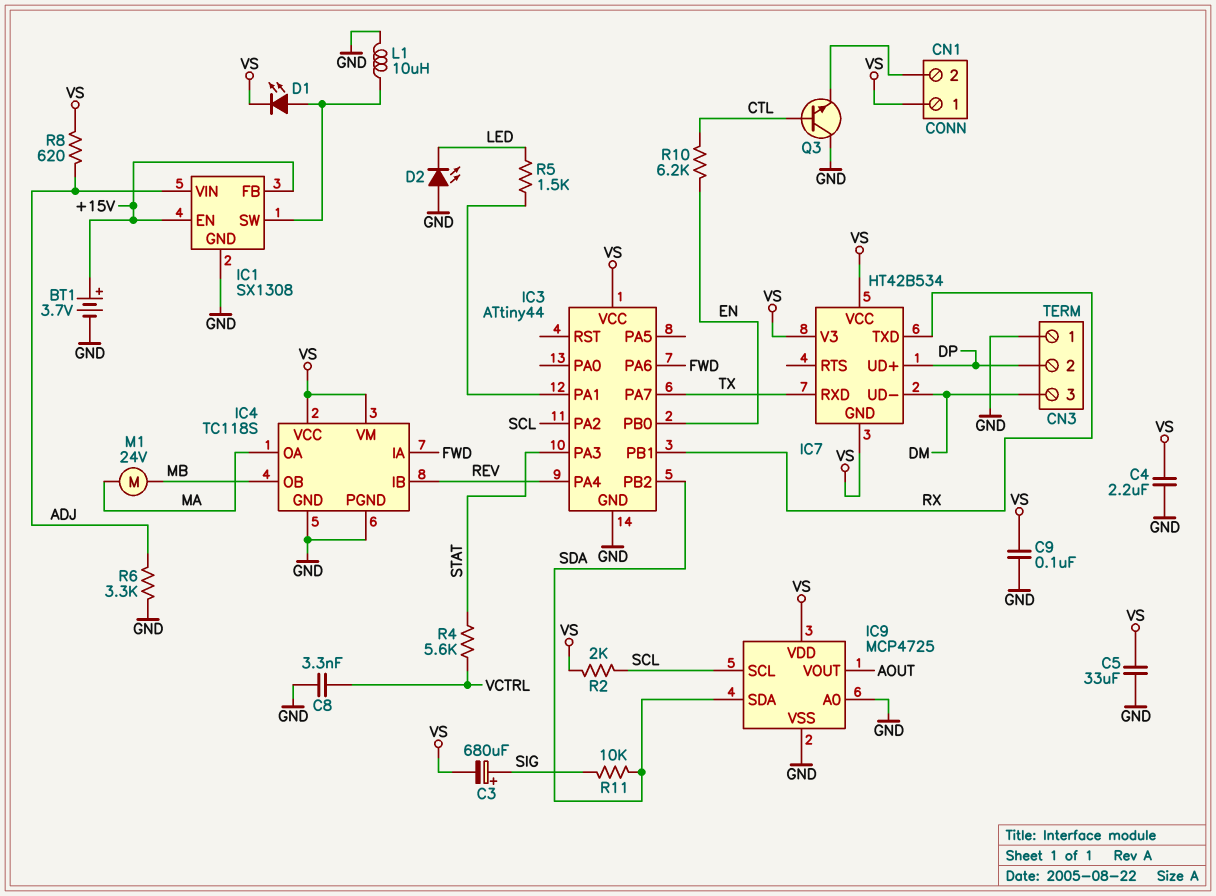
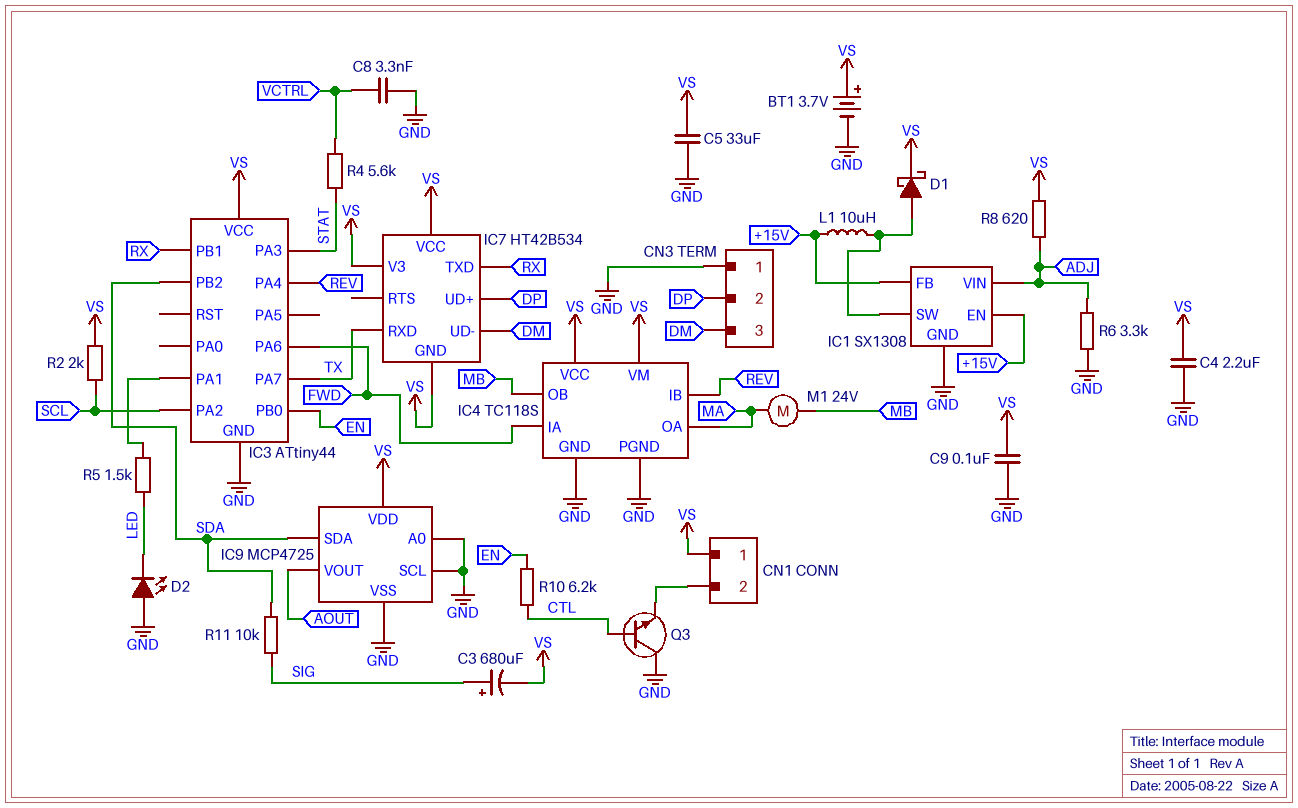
BT1: 3.7V (plus +15V, minus GND) -> 3.7V (plus VS, minus GND)
D1: LED (A IC1/SW, K VS) -> schottky (A IC1/SW, K VS)
IC9 pin SCL: SCL -> GND
L1: 10uH (GND, IC1/SW) -> 10uH (+15V, IC1/SW)

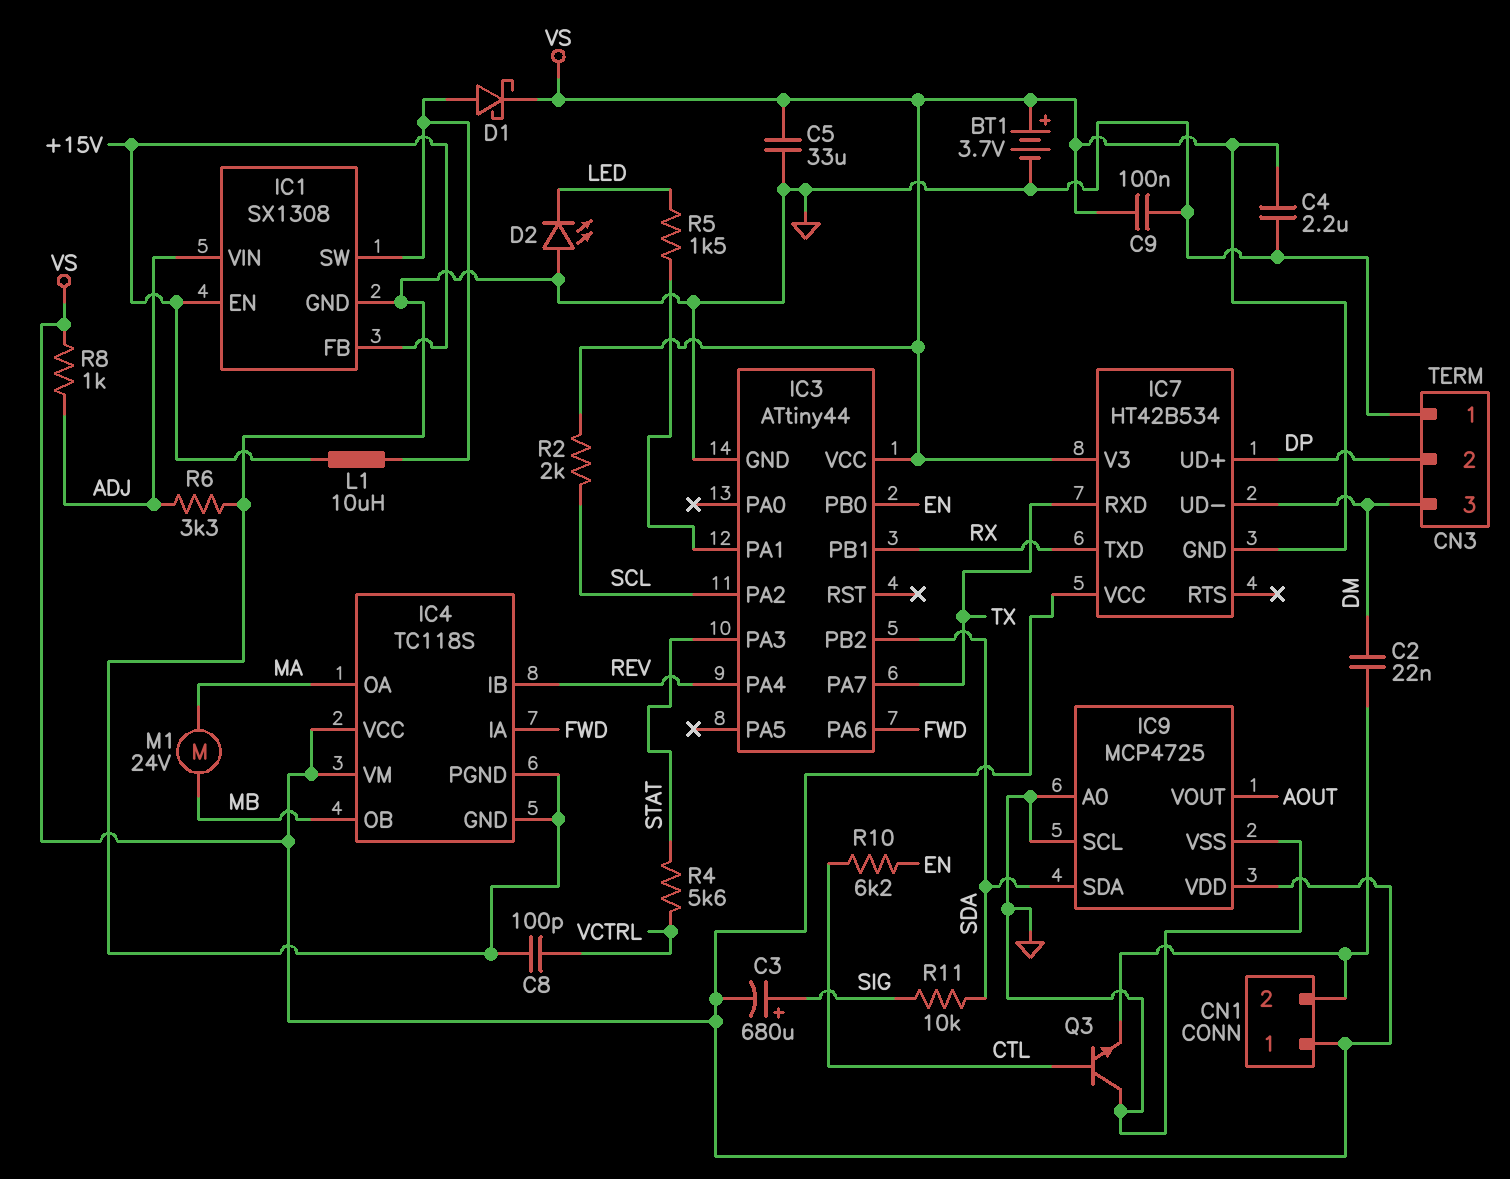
C2: none -> 22nF (CN1/2, DM)
C8: 3.3nF (GND, VCTRL) -> 100pF (GND, VCTRL)
R8: 620 (ADJ, VS) -> 1k (ADJ, VS)

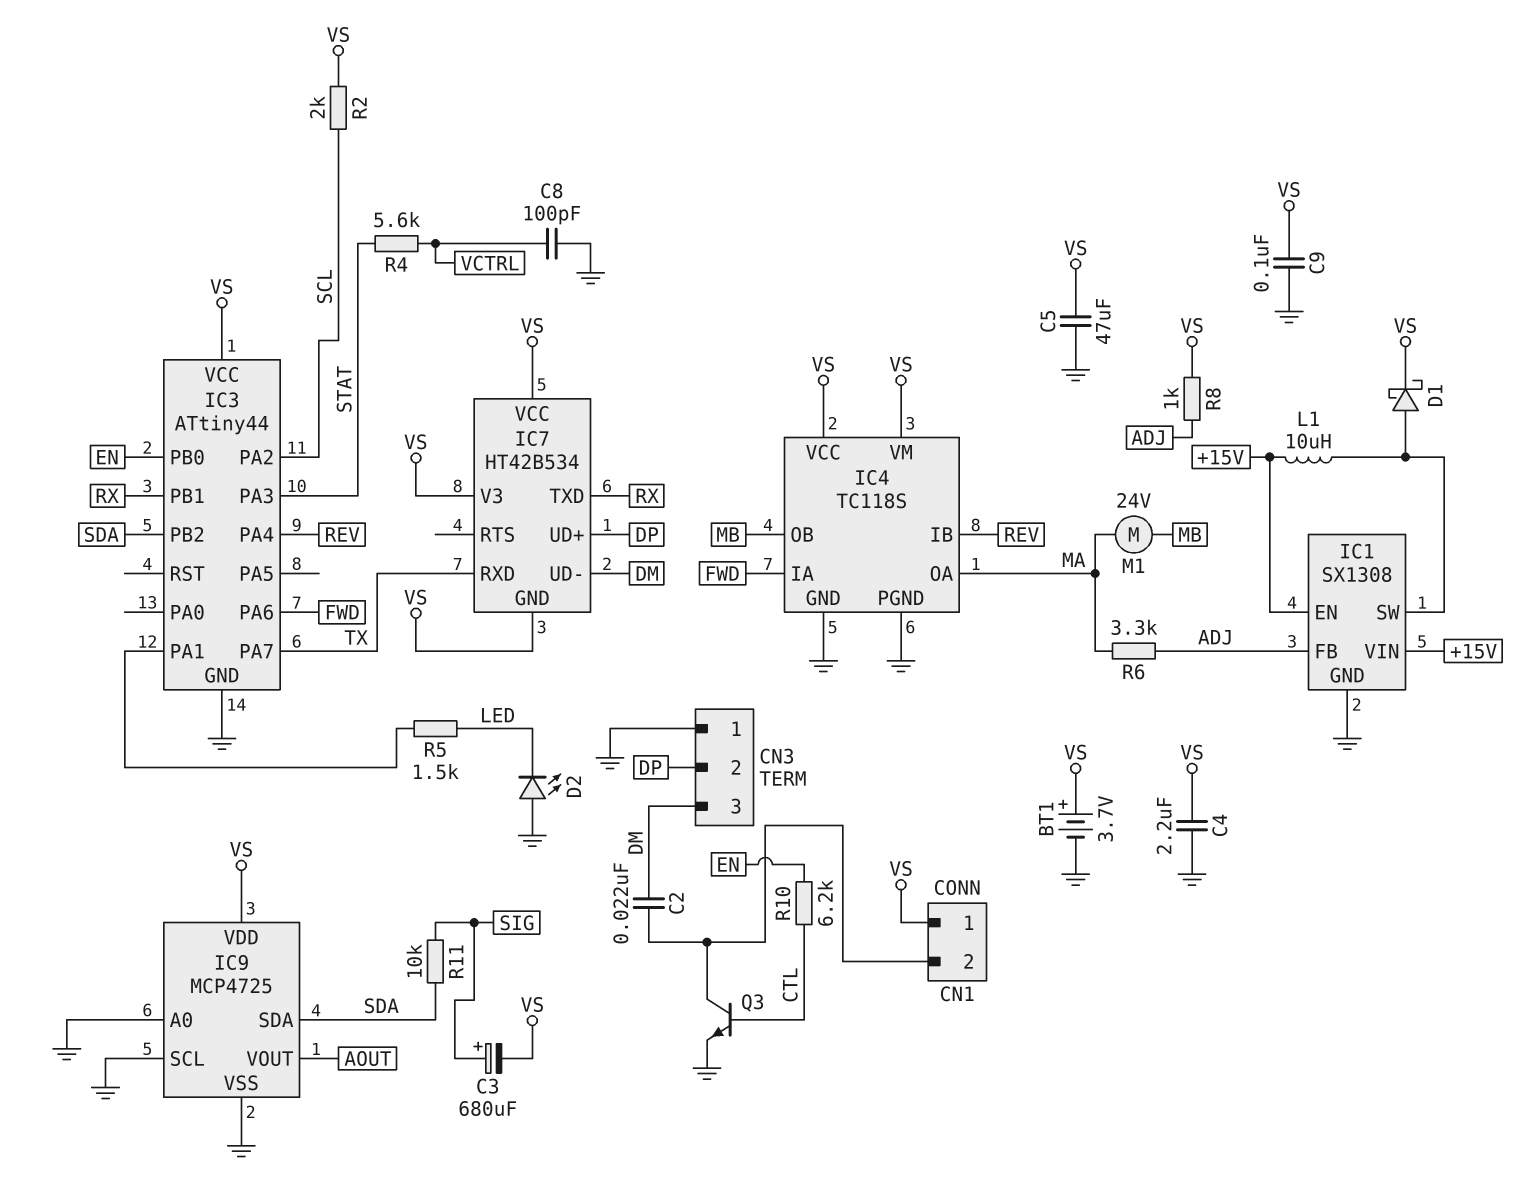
C5: 33uF (GND, VS) -> 47uF (GND, VS)
IC1 pin FB: +15V -> ADJ
IC1 pin VIN: ADJ -> +15V
Q3: NPN (B CTL, C GND, E CN1/2) -> NPN (B CTL, C CN1/2, E GND)
R6: 3.3k (ADJ, GND) -> 3.3k (ADJ, MA)

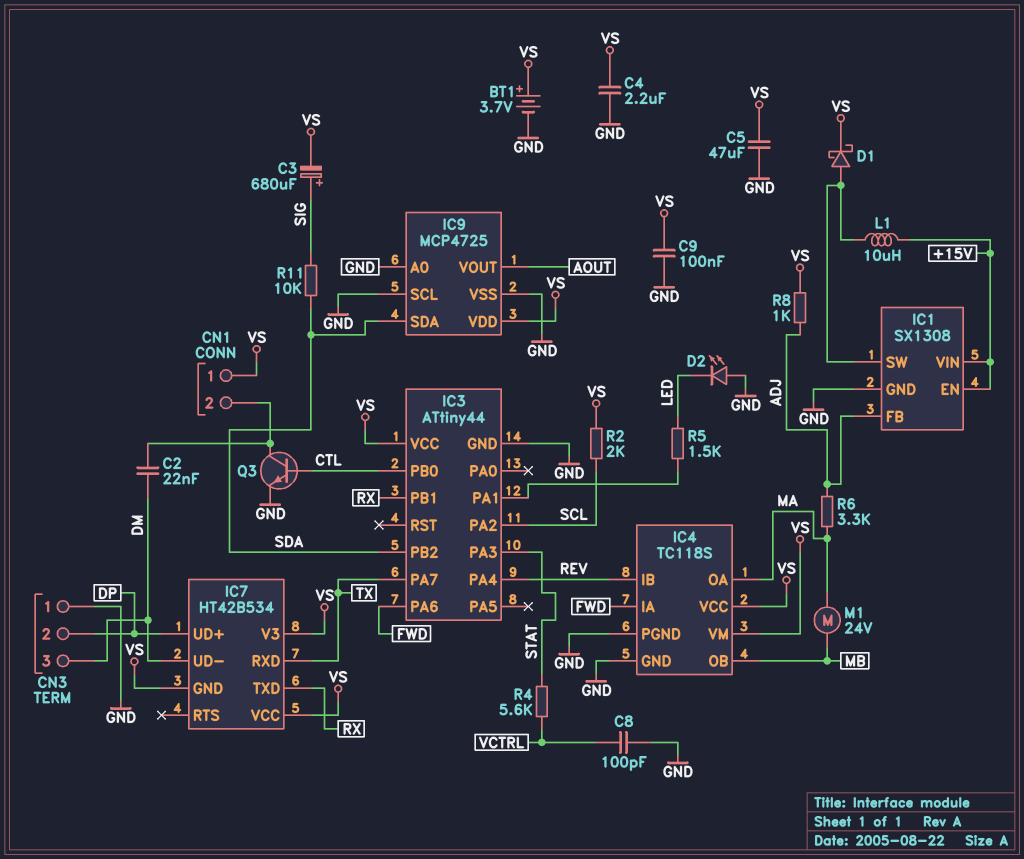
IC3 pin PB0: EN -> CTL
R10: 6.2k (CTL, EN) -> none

